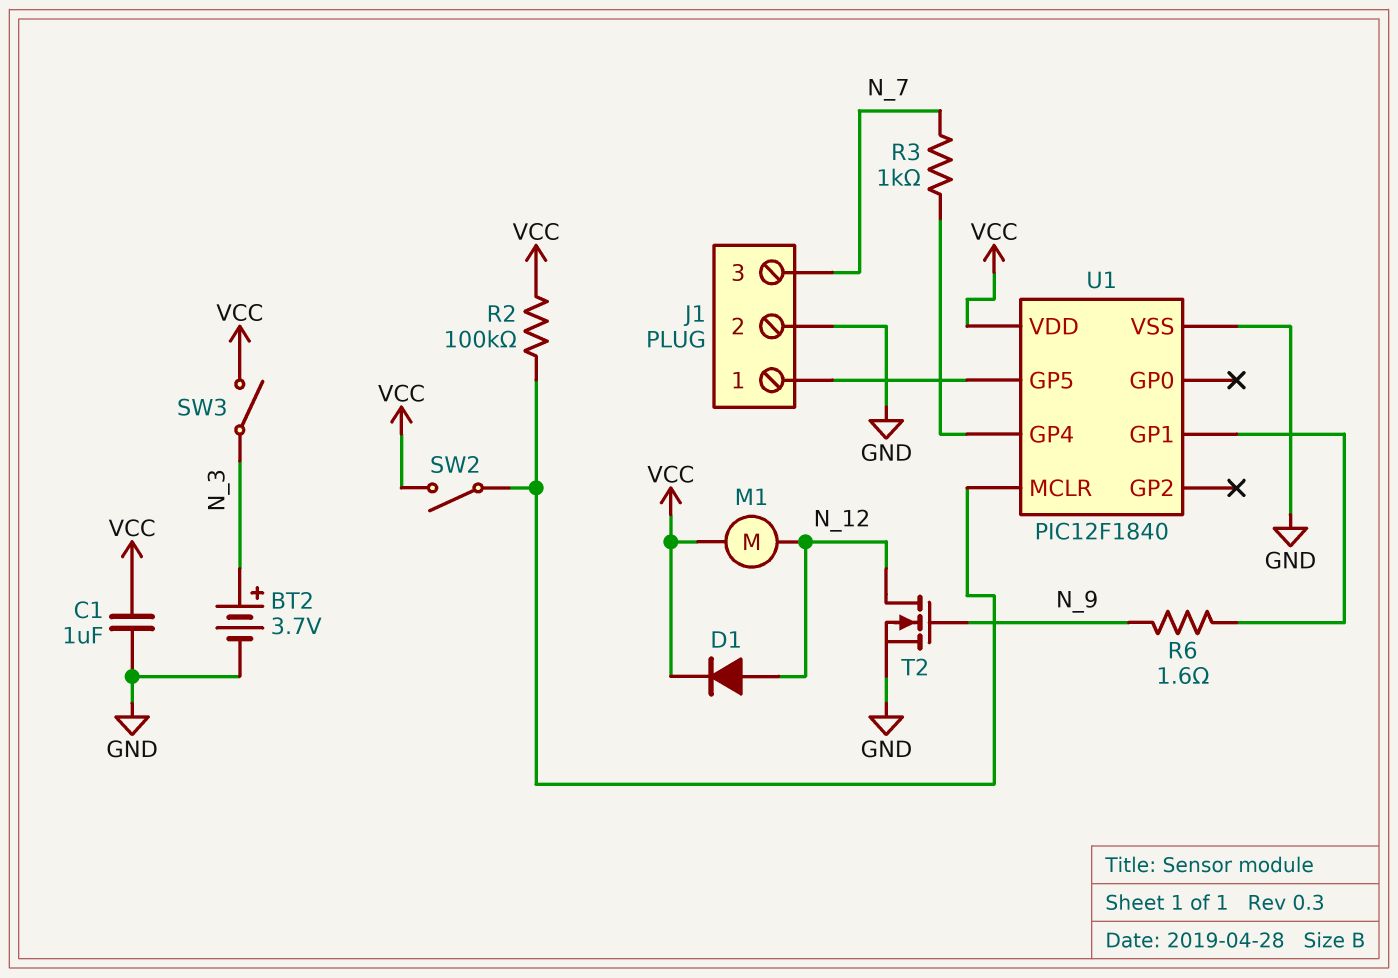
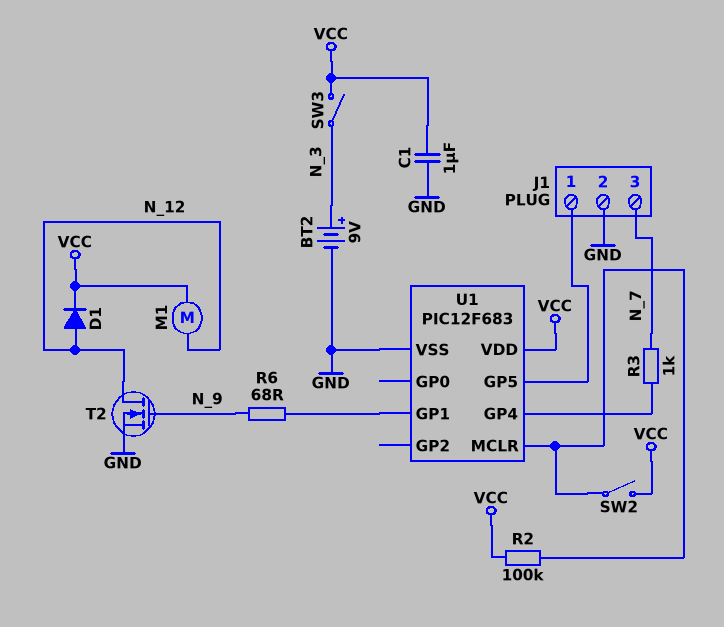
BT2: 3.7V (plus N_3, minus GND) -> 9V (plus N_3, minus GND)
R6: 1.6 (N_9, U1/GP1) -> 68 (N_9, U1/GP1)
U1: PIC12F1840 -> PIC12F683

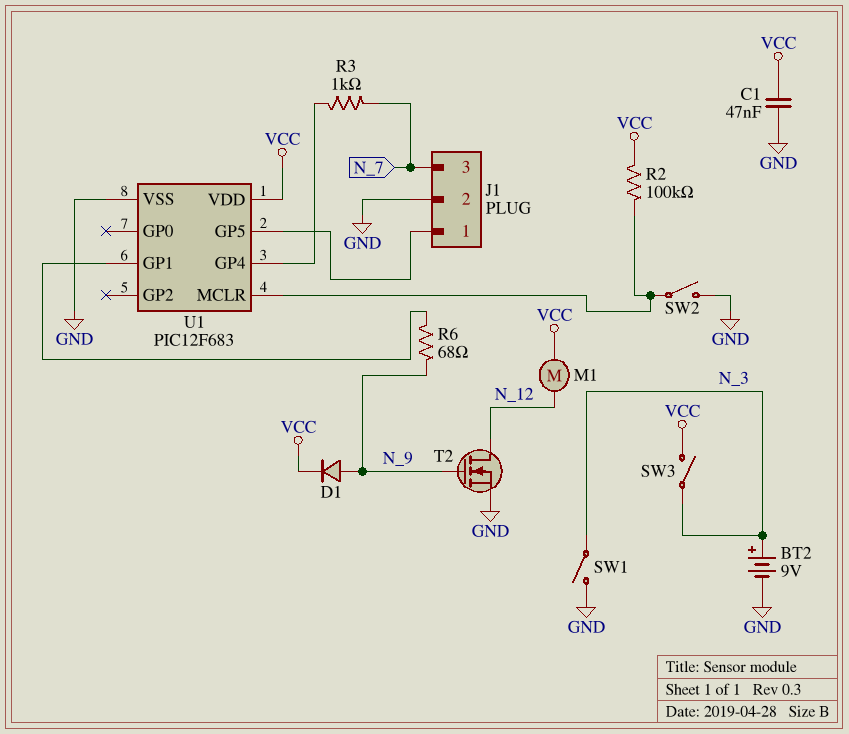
C1: 1uF (GND, VCC) -> 47nF (GND, VCC)
D1: diode (A N_12, K VCC) -> diode (A N_9, K VCC)
SW1: none -> switch (GND, N_3)
SW2: switch (U1/MCLR, VCC) -> switch (GND, U1/MCLR)

